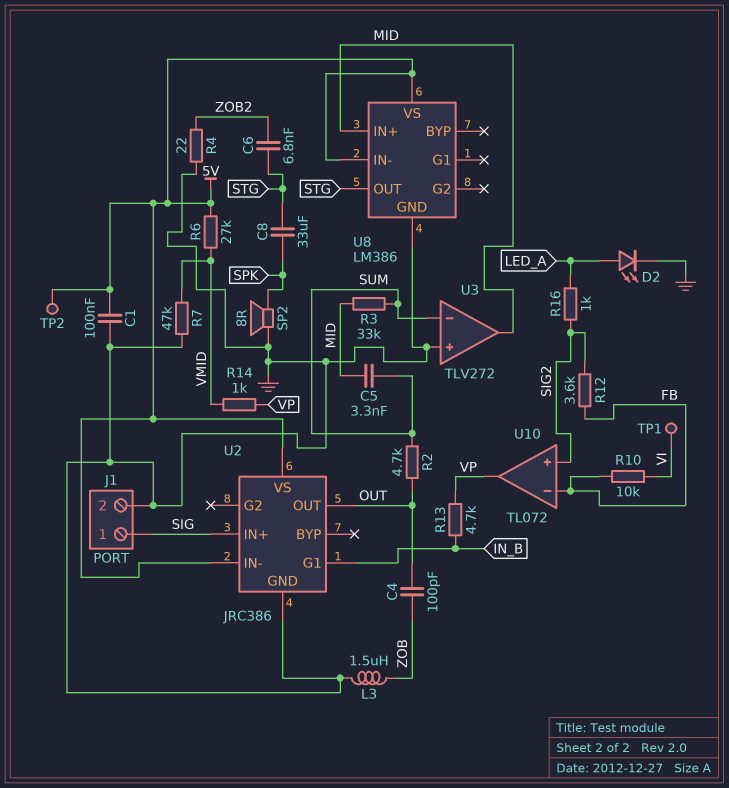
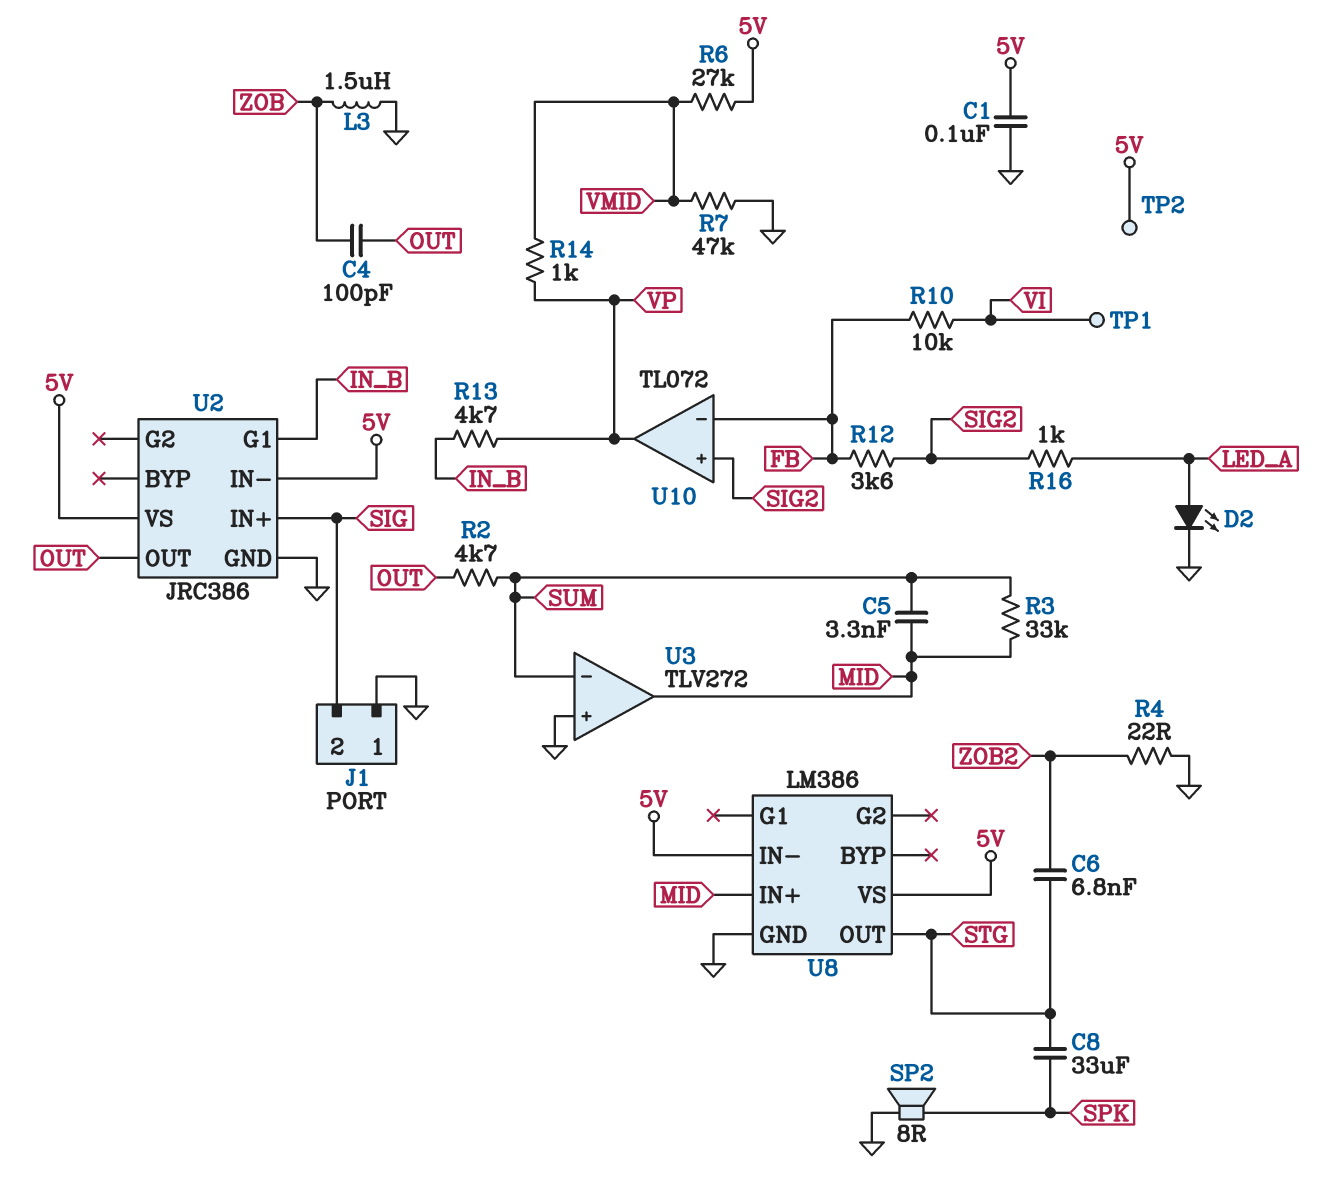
J1 pin 1: SIG -> GND
J1 pin 2: GND -> SIG

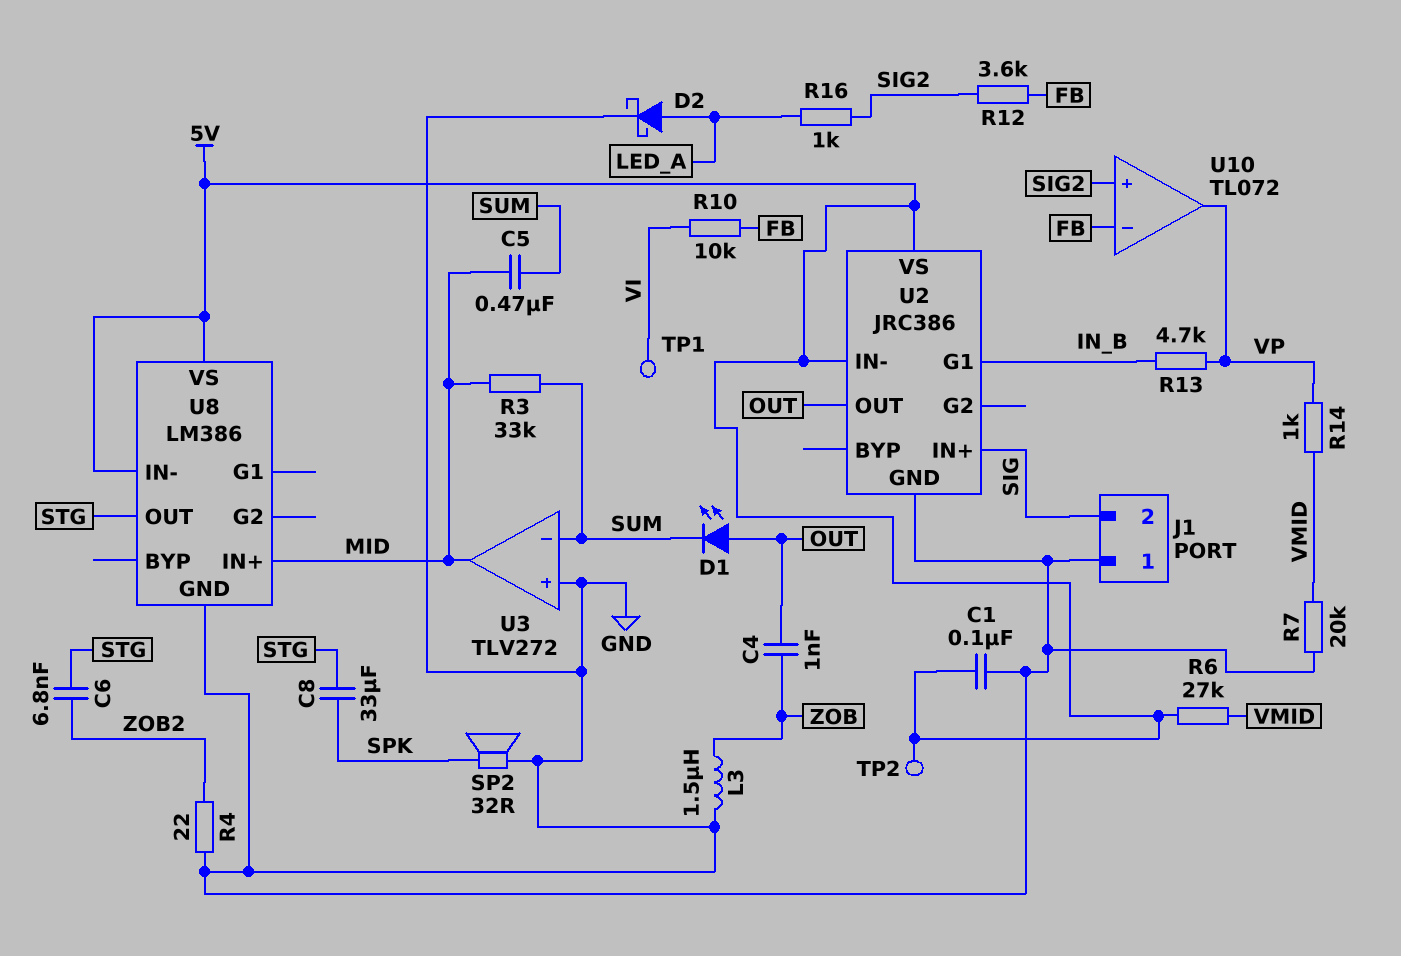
C4: 100pF (OUT, ZOB) -> 1nF (OUT, ZOB)
C5: 3.3nF (MID, SUM) -> 470nF (MID, SUM)
D1: none -> LED (A OUT, K SUM)
D2: LED (A LED_A, K GND) -> schottky (A LED_A, K GND)
R2: 4.7k (OUT, SUM) -> none
R7: 47k (GND, VMID) -> 20k (GND, VMID)
SP2: speaker 8R (GND, SPK) -> speaker 32R (GND, SPK)

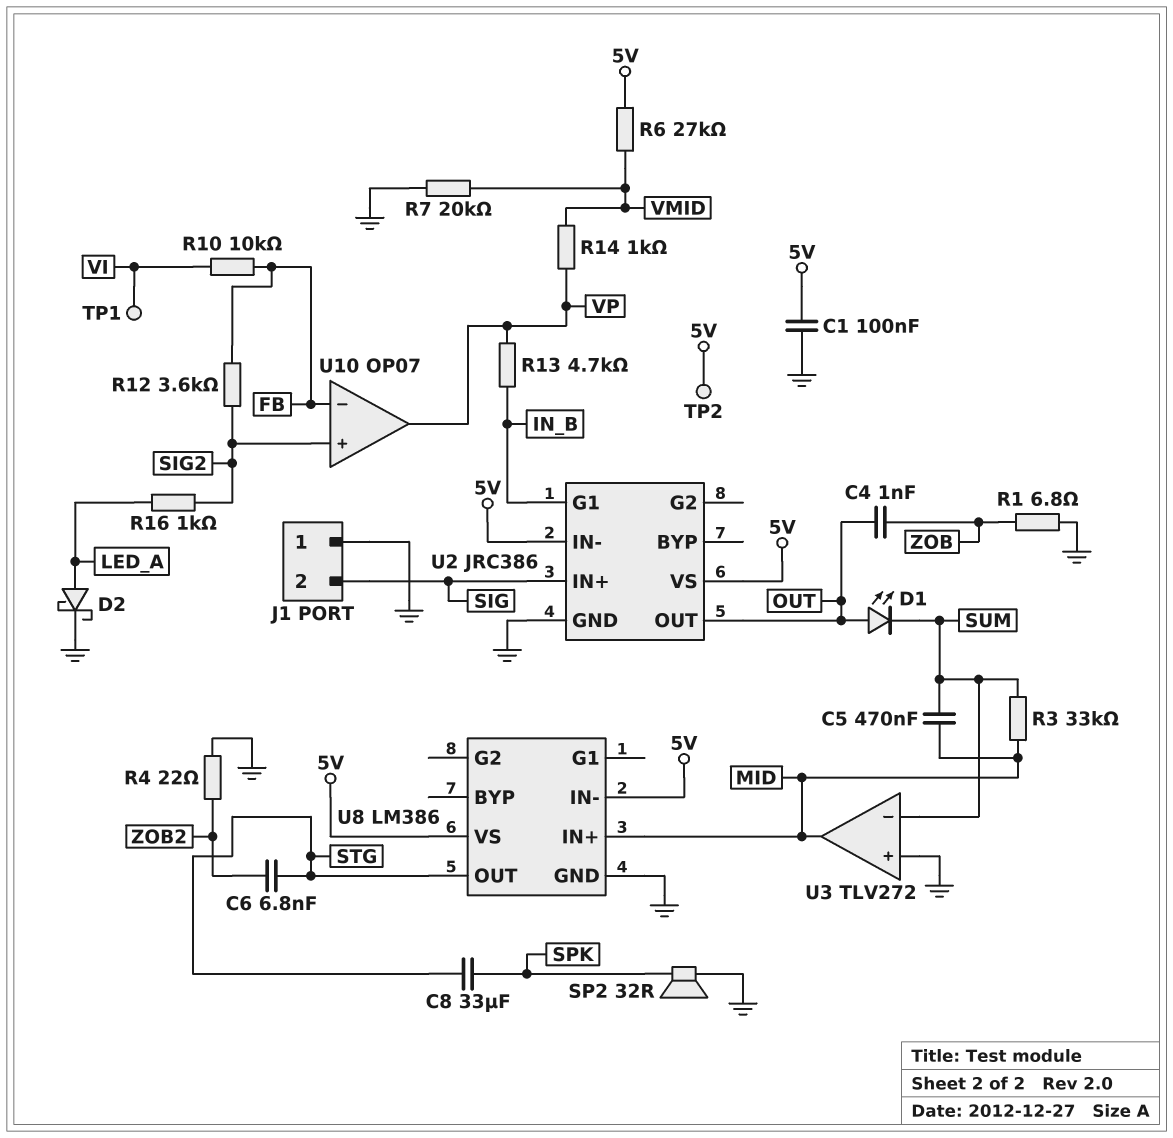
L3: 1.5uH (GND, ZOB) -> none
R1: none -> 6.8 (GND, ZOB)
U10: TL072 -> OP07

